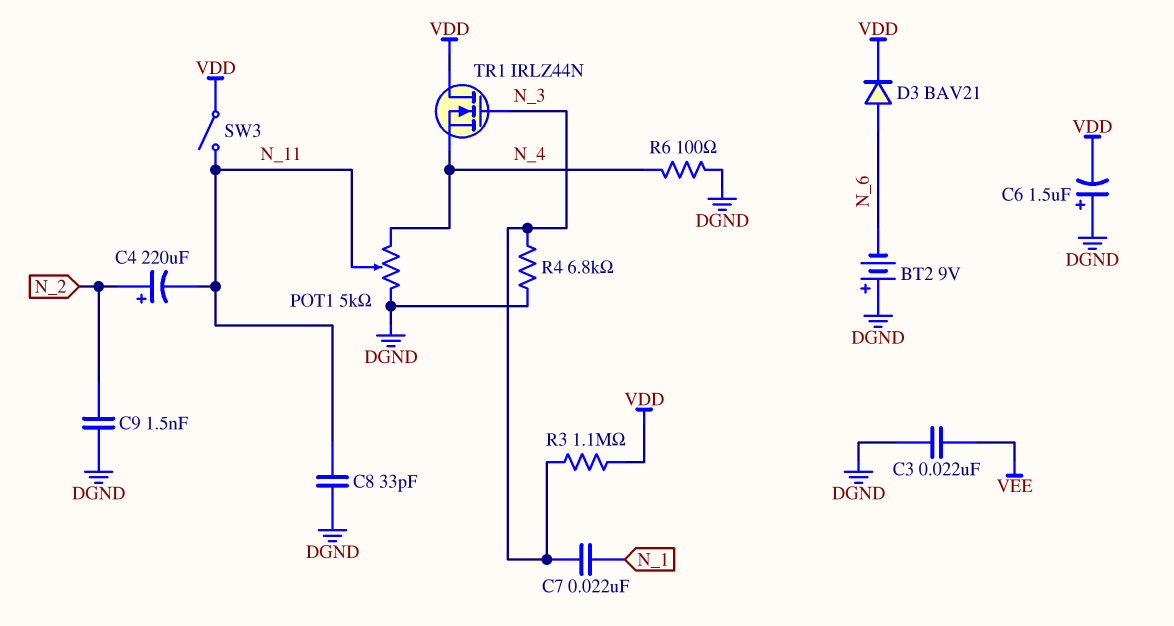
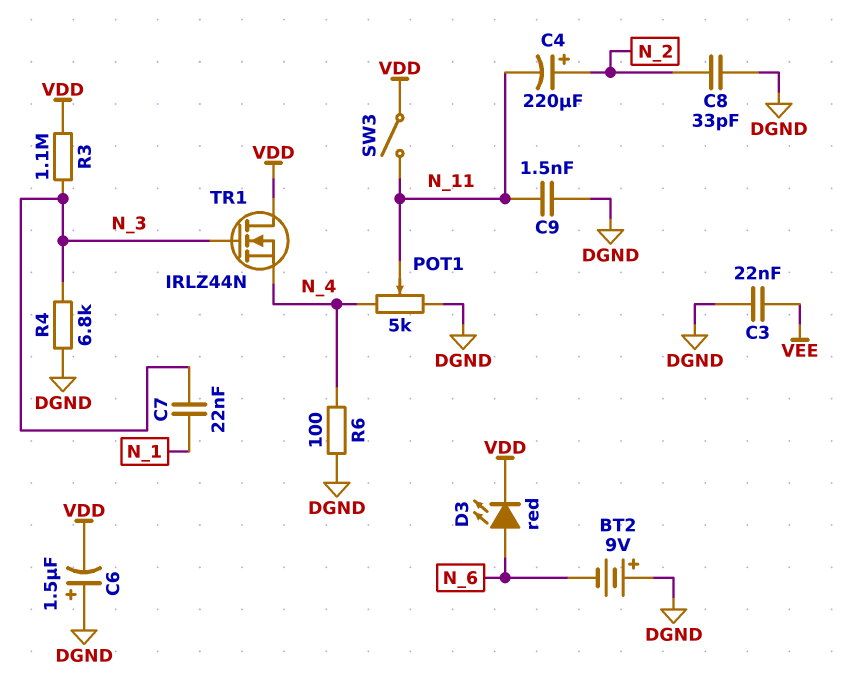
C8: 33pF (DGND, N_11) -> 33pF (DGND, N_2)
C9: 1.5nF (DGND, N_2) -> 1.5nF (DGND, N_11)
D3: diode BAV21 (A N_6, K VDD) -> LED red (A N_6, K VDD)

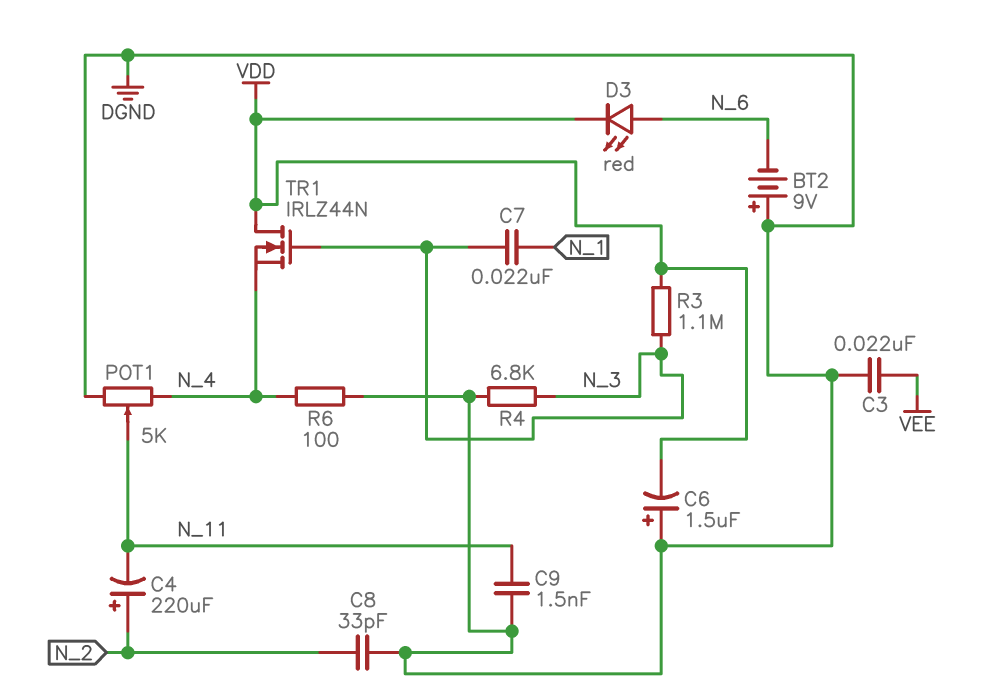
SW3: switch (N_11, VDD) -> none

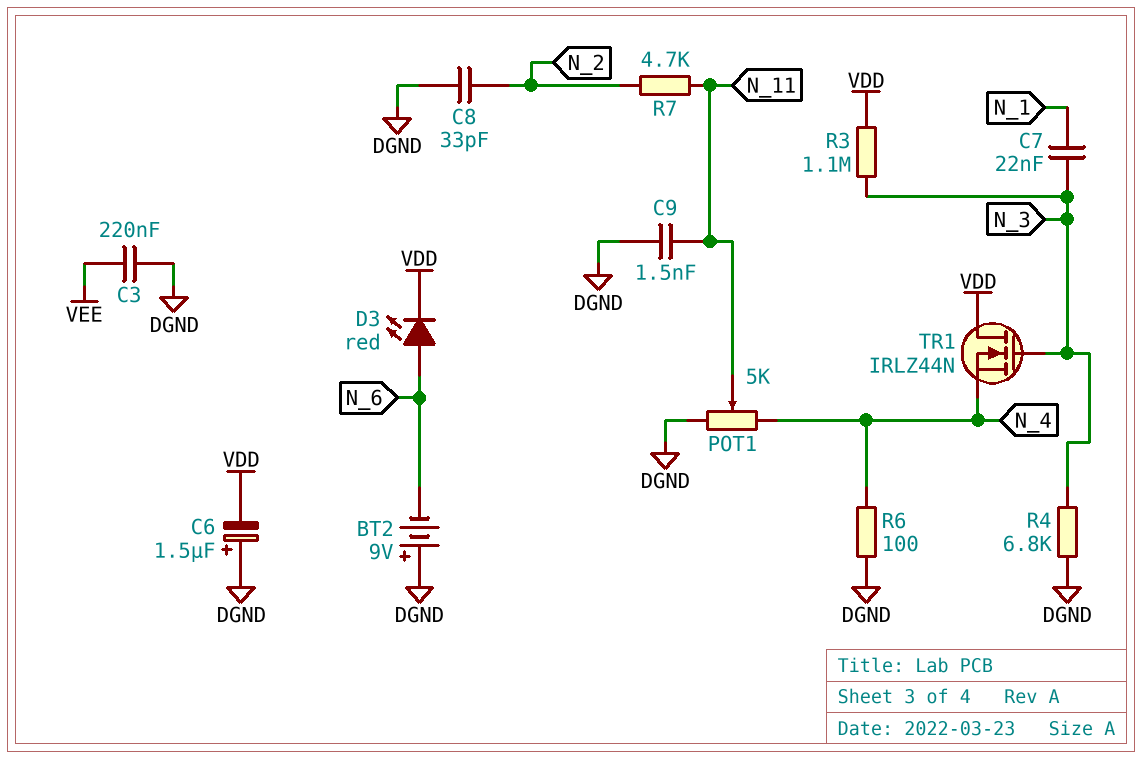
C3: 22nF (DGND, VEE) -> 220nF (DGND, VEE)
C4: 220uF (plus N_2, minus N_11) -> none
R7: none -> 4.7k (N_2, N_11)

